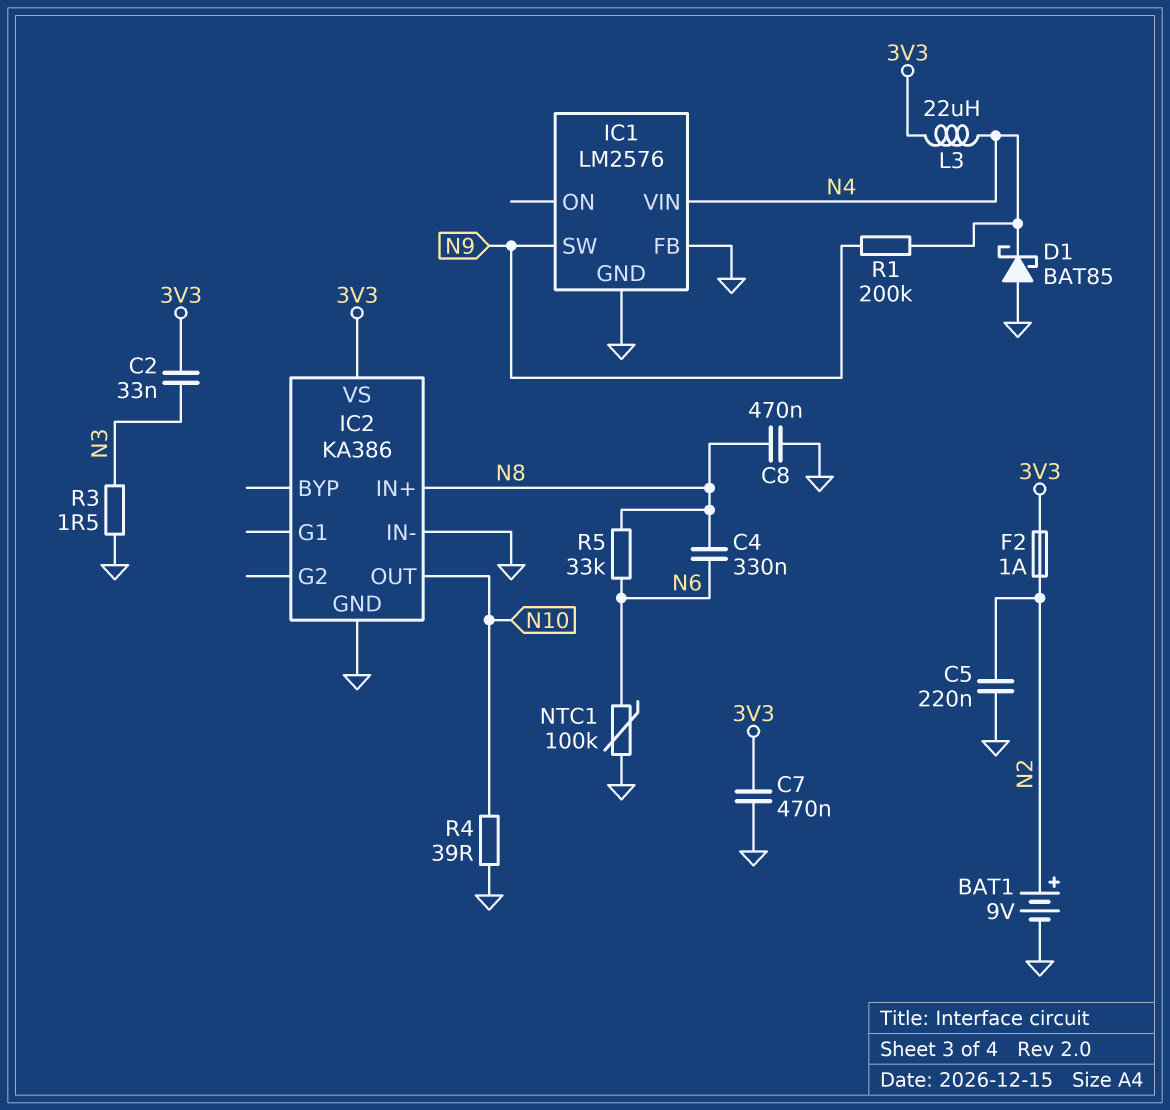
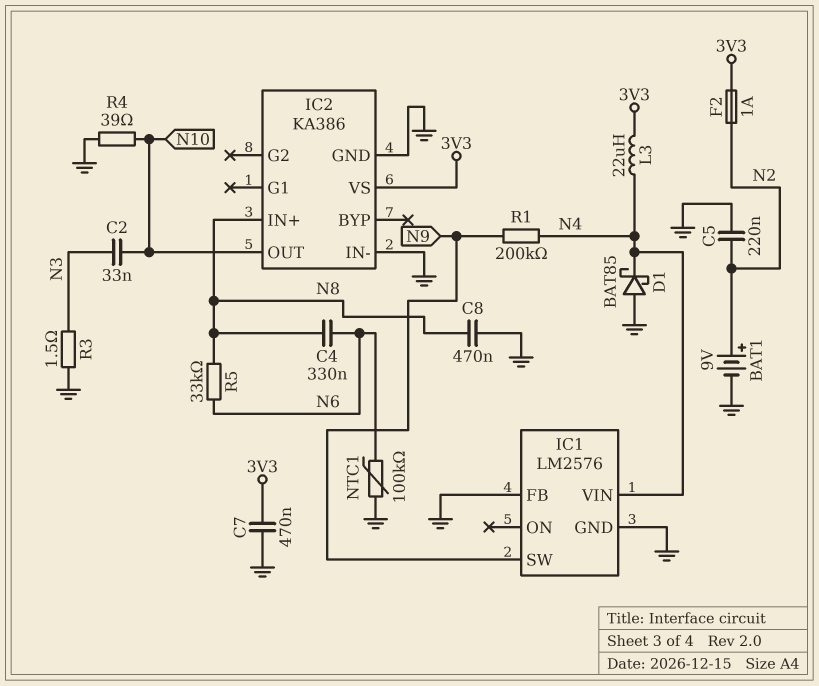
C2: 33nF (3V3, N3) -> 33nF (N3, N10)

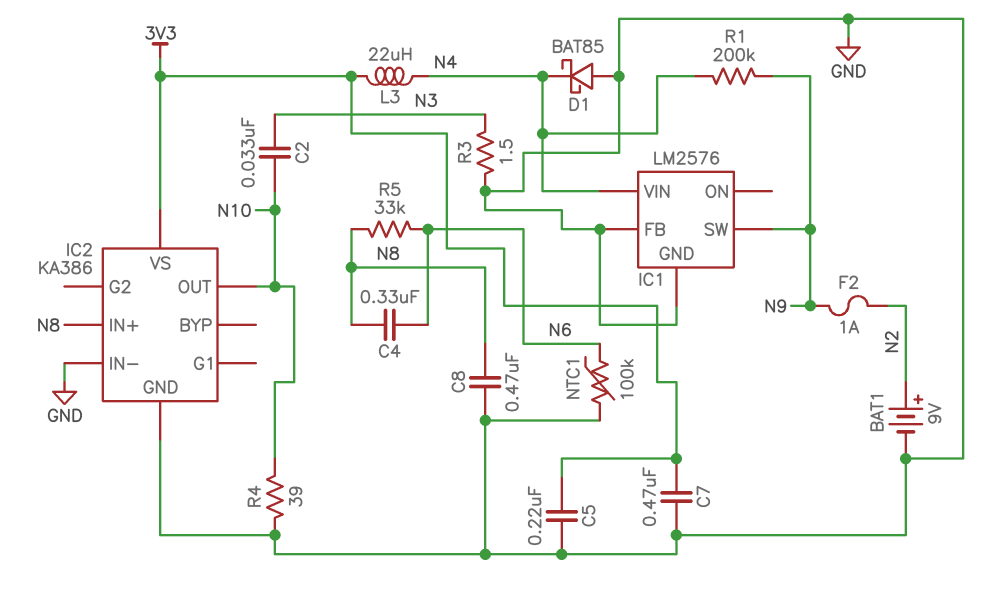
C5: 220nF (GND, N2) -> 220nF (3V3, GND)
F2: 1A (3V3, N2) -> 1A (N2, N9)

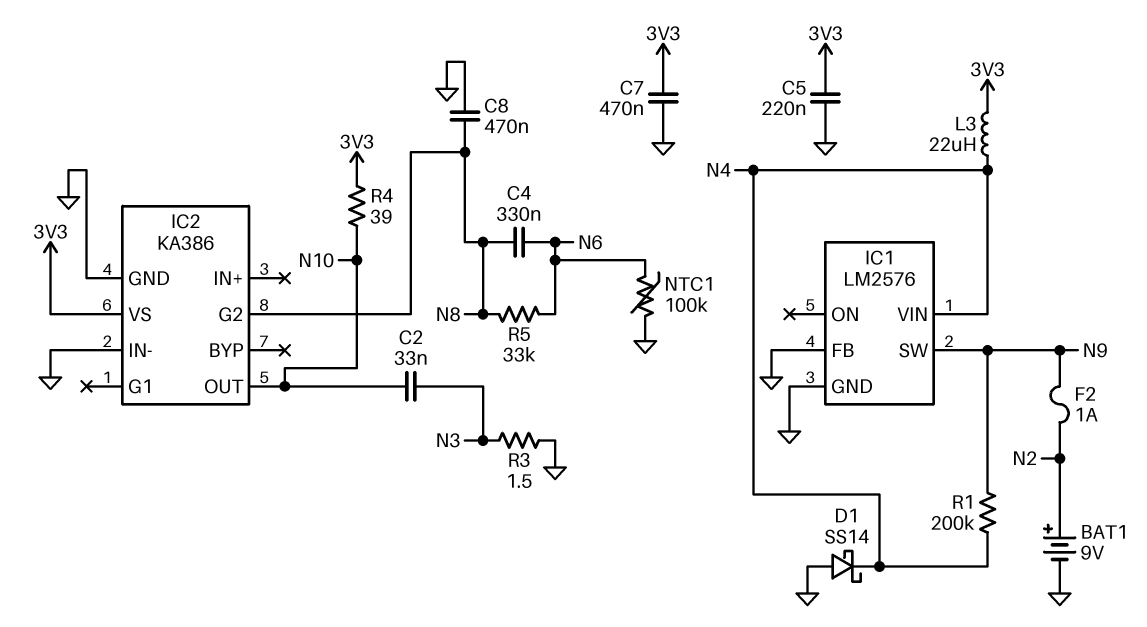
D1: schottky BAT85 (A GND, K N4) -> schottky SS14 (A GND, K N4)
IC2 pin G2: none -> N8
IC2 pin IN+: N8 -> none
R4: 39 (GND, N10) -> 39 (3V3, N10)

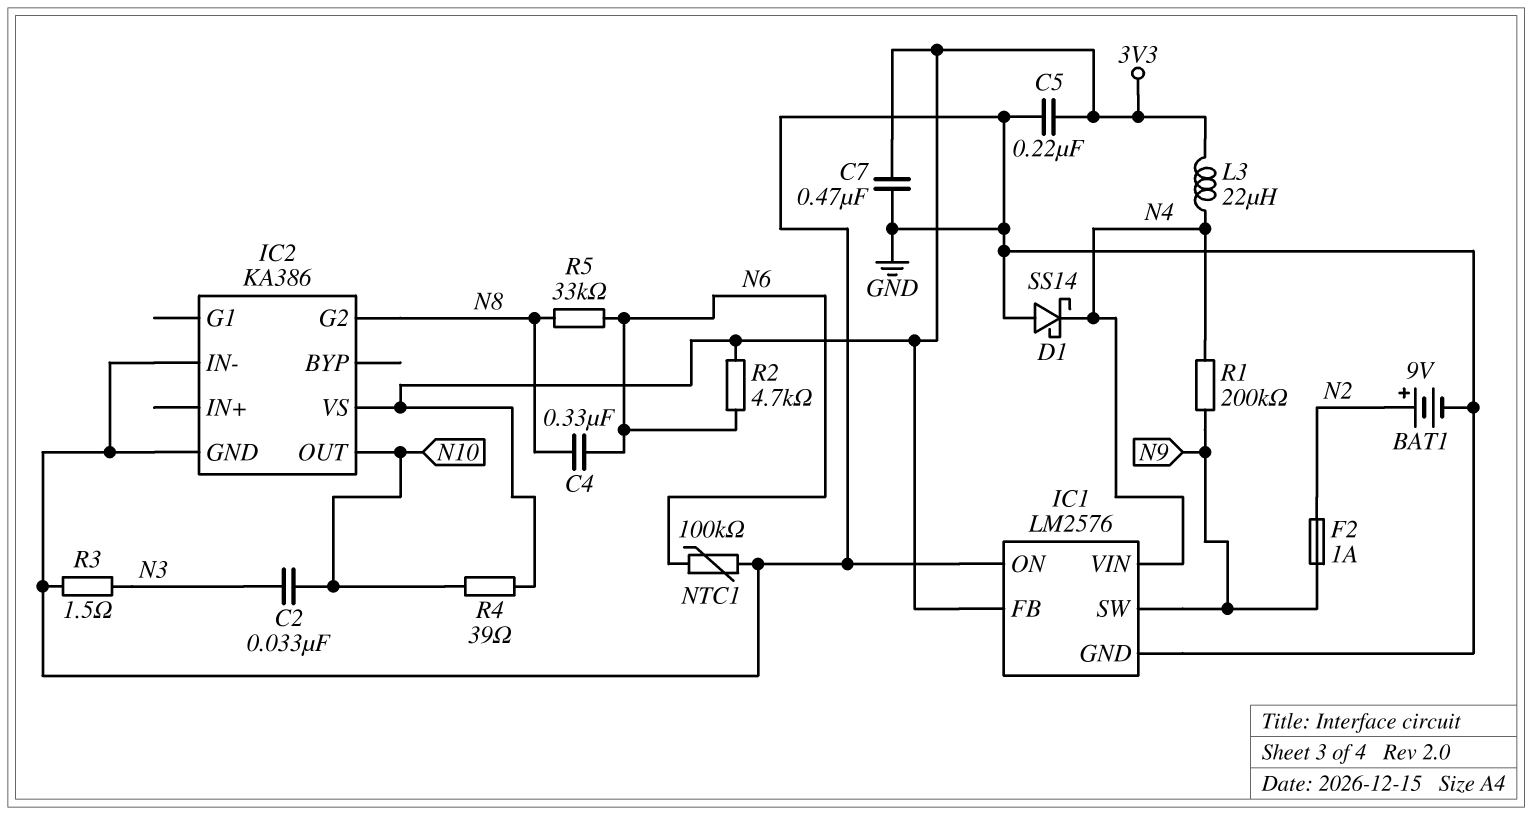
C8: 470nF (GND, N8) -> none
IC1 pin FB: GND -> 3V3
IC1 pin ON: none -> GND
R2: none -> 4.7k (3V3, N6)

